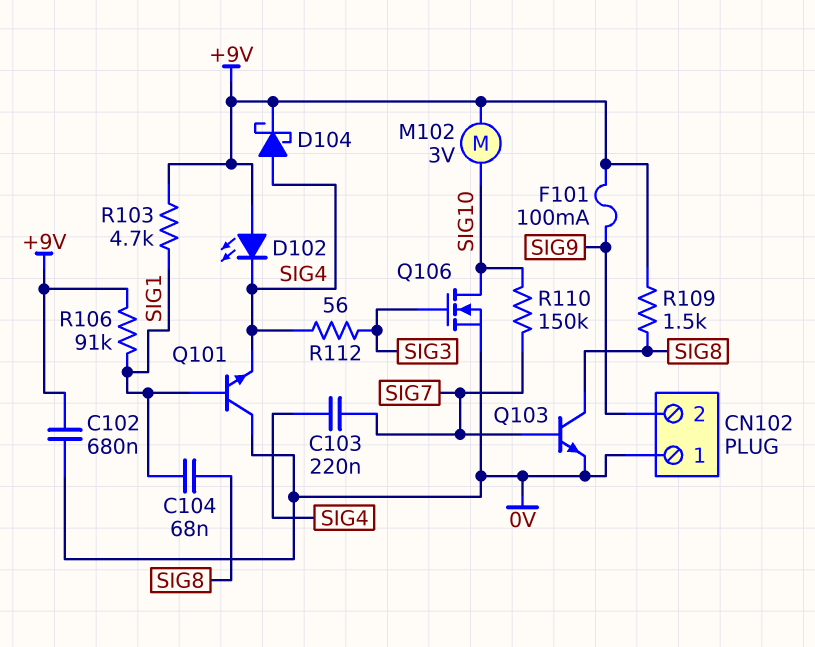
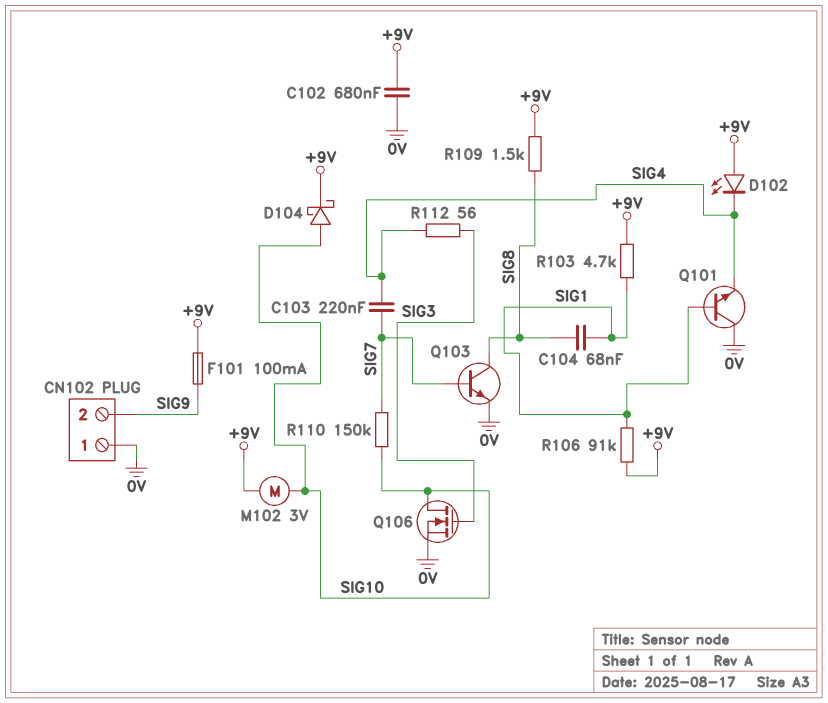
D104: schottky (A SIG4, K +9V) -> schottky (A SIG10, K +9V)

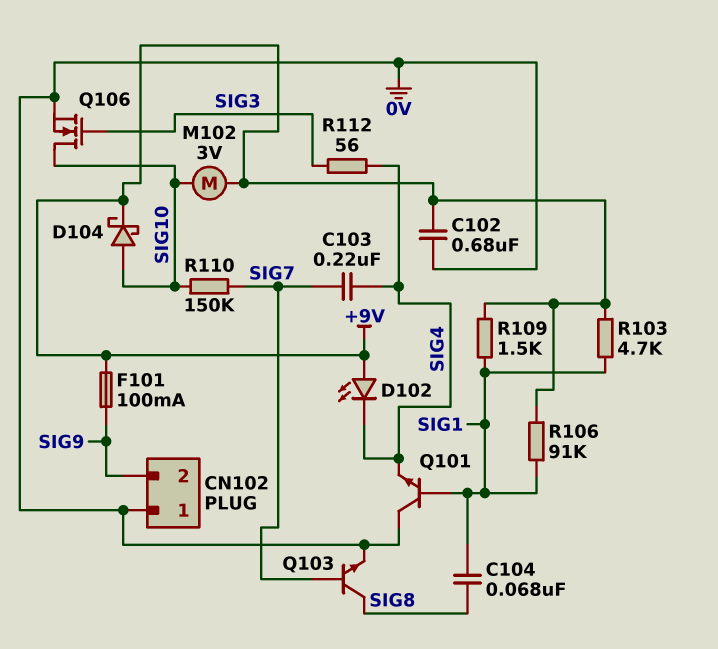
R109: 1.5k (+9V, SIG8) -> 1.5k (+9V, SIG1)

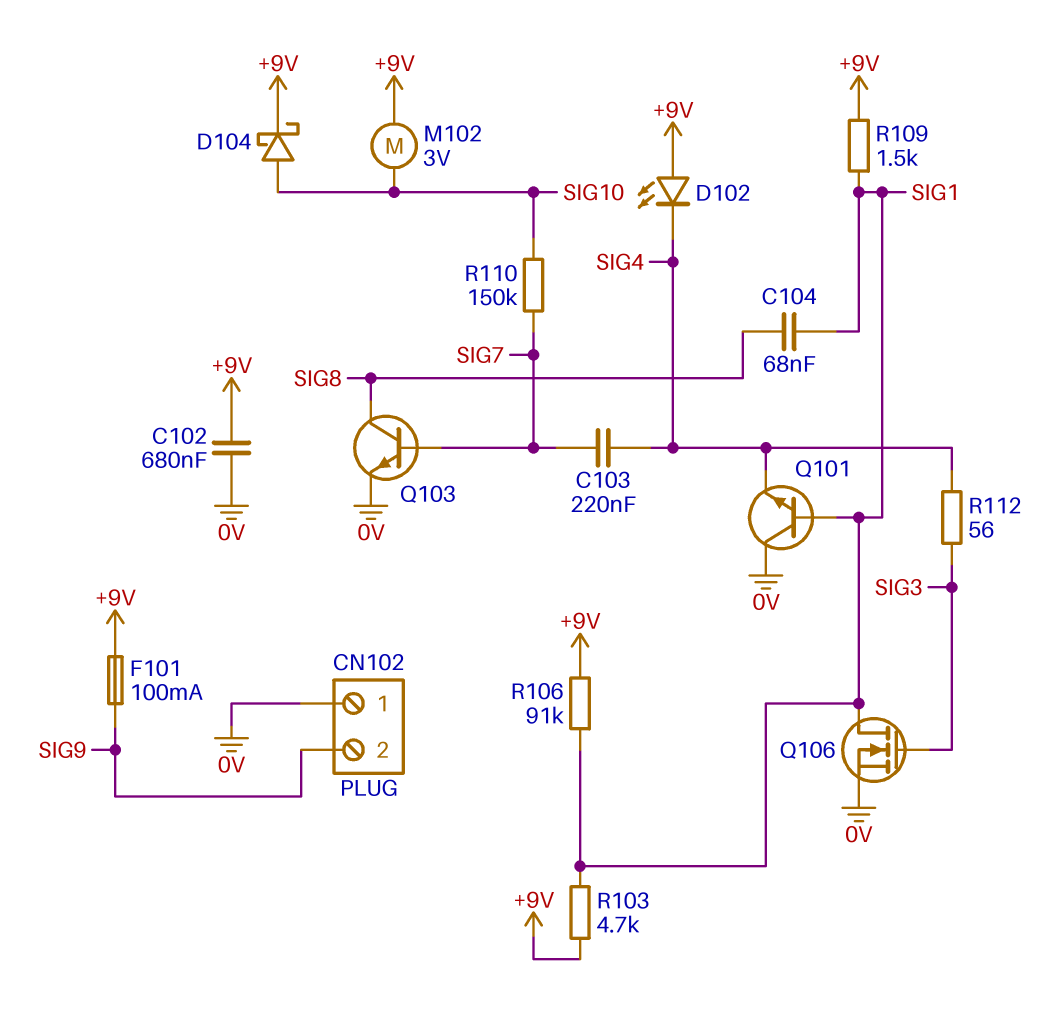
Q106: NMOS (G SIG3, D SIG10, S 0V) -> NMOS (G SIG3, D SIG1, S 0V)

